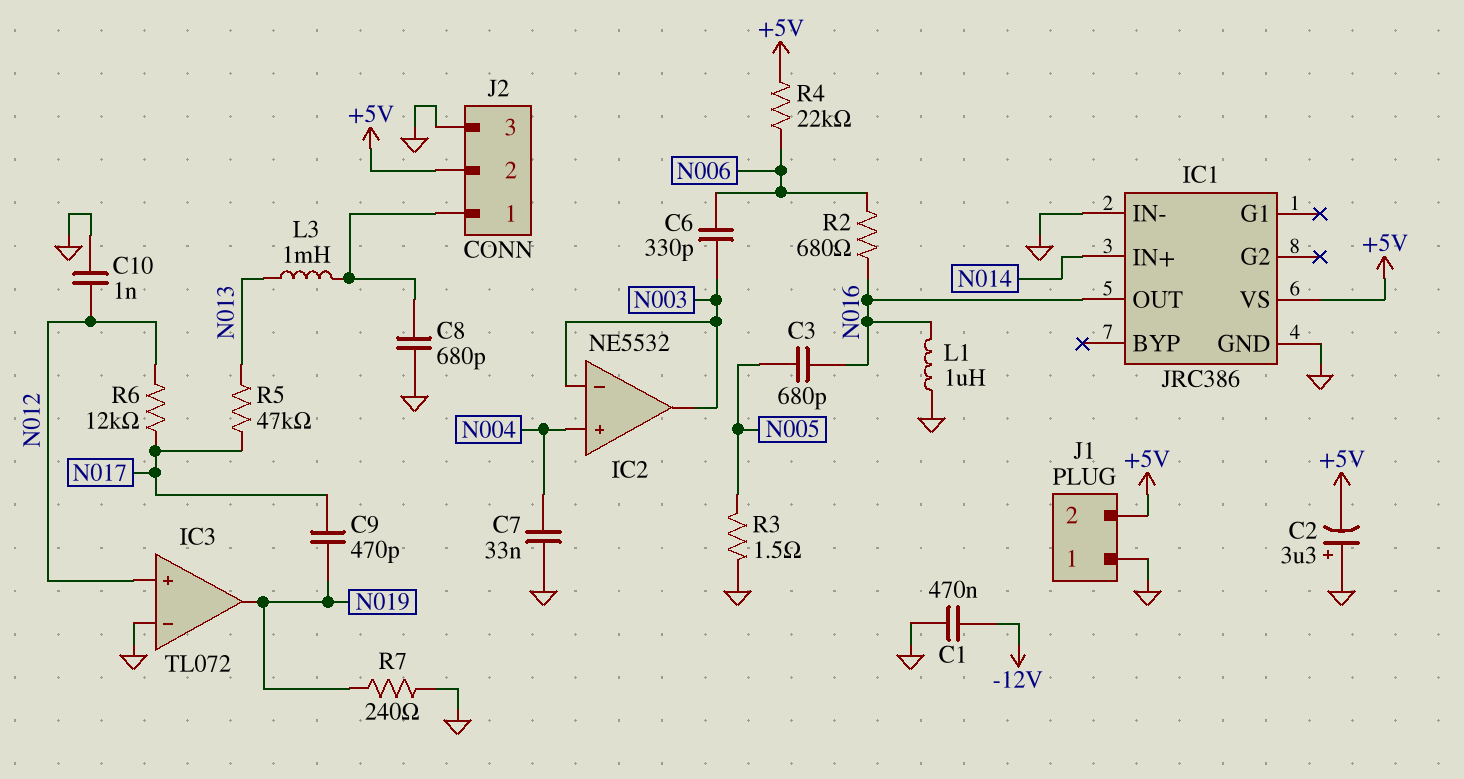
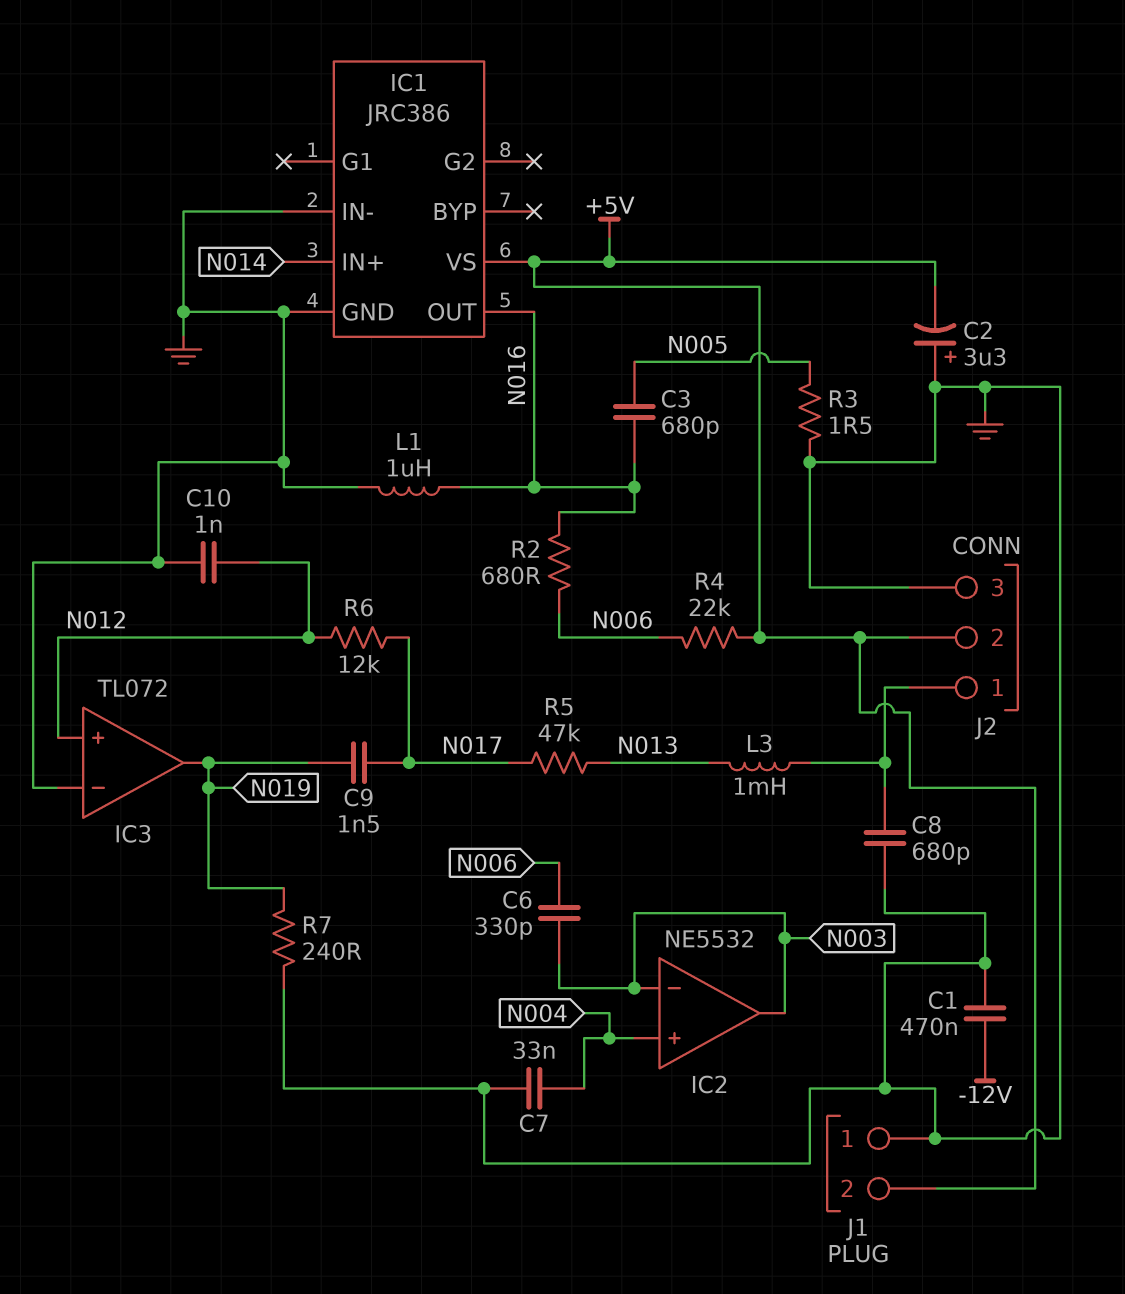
C9: 470pF (N017, N019) -> 1.5nF (N017, N019)

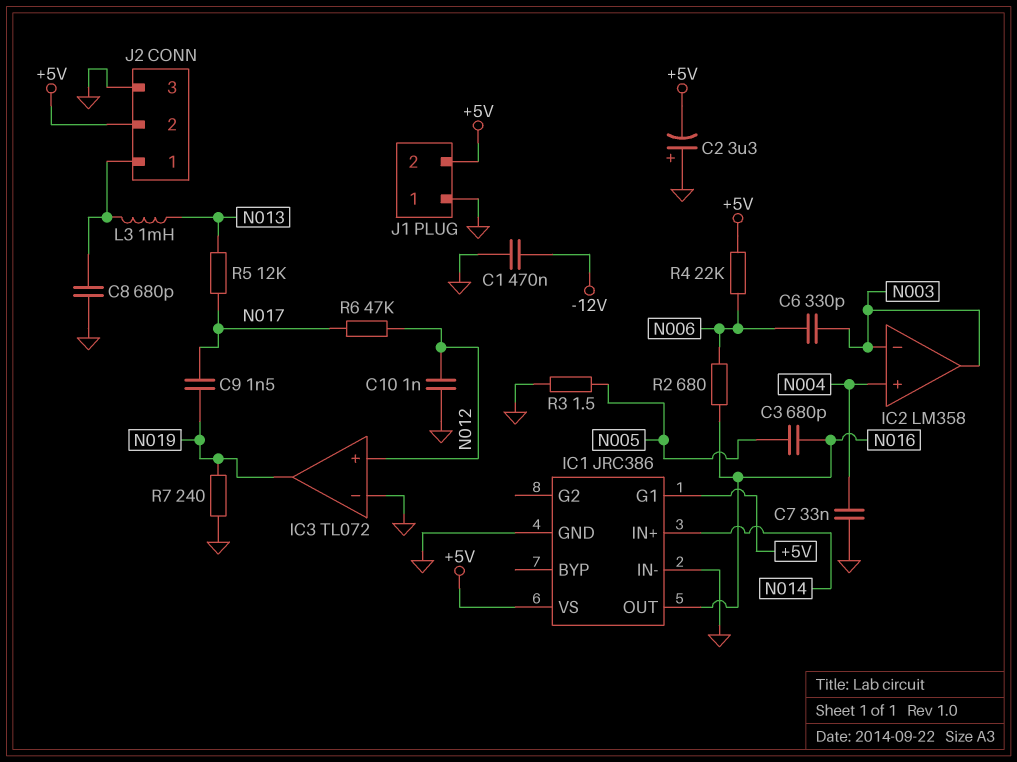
IC1 pin G1: none -> +5V
IC2: NE5532 -> LM358
L1: 1uH (GND, N016) -> none
R5: 47k (N013, N017) -> 12k (N013, N017)
R6: 12k (N012, N017) -> 47k (N012, N017)

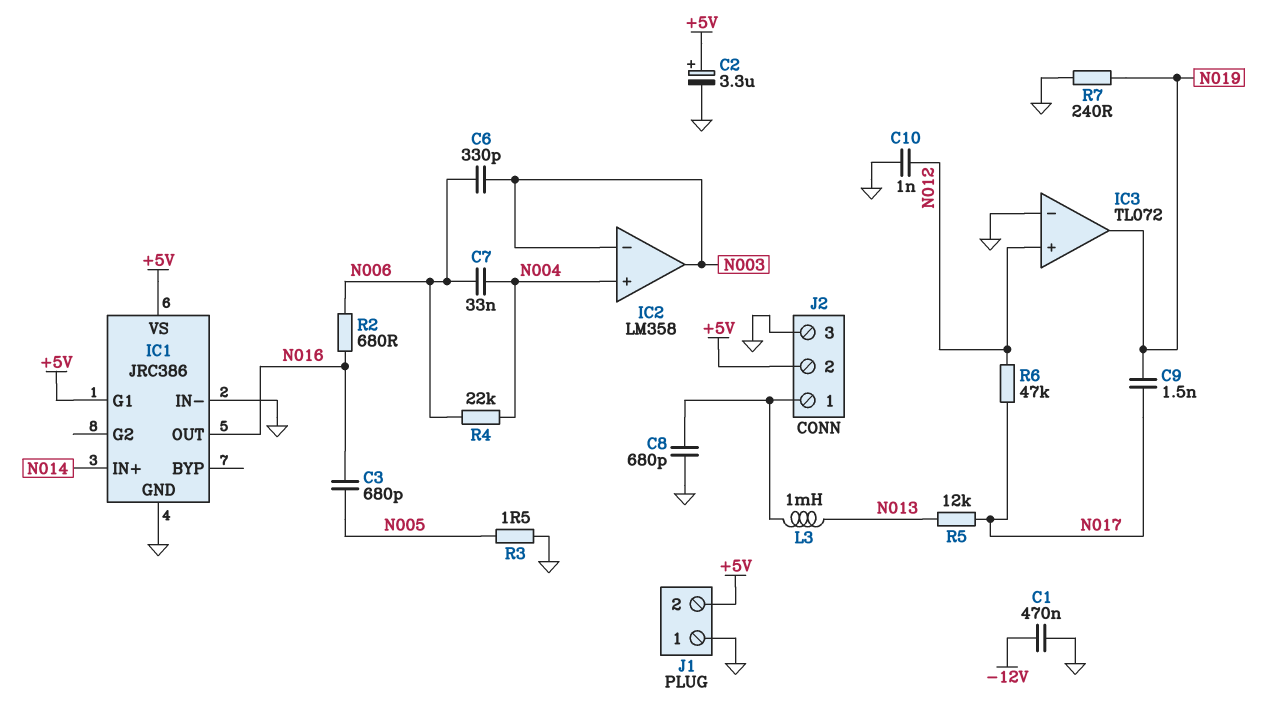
C2: 3.3uF (plus GND, minus +5V) -> 3.3uF (plus +5V, minus GND)
C7: 33nF (GND, N004) -> 33nF (N004, N006)
R4: 22k (+5V, N006) -> 22k (N004, N006)

